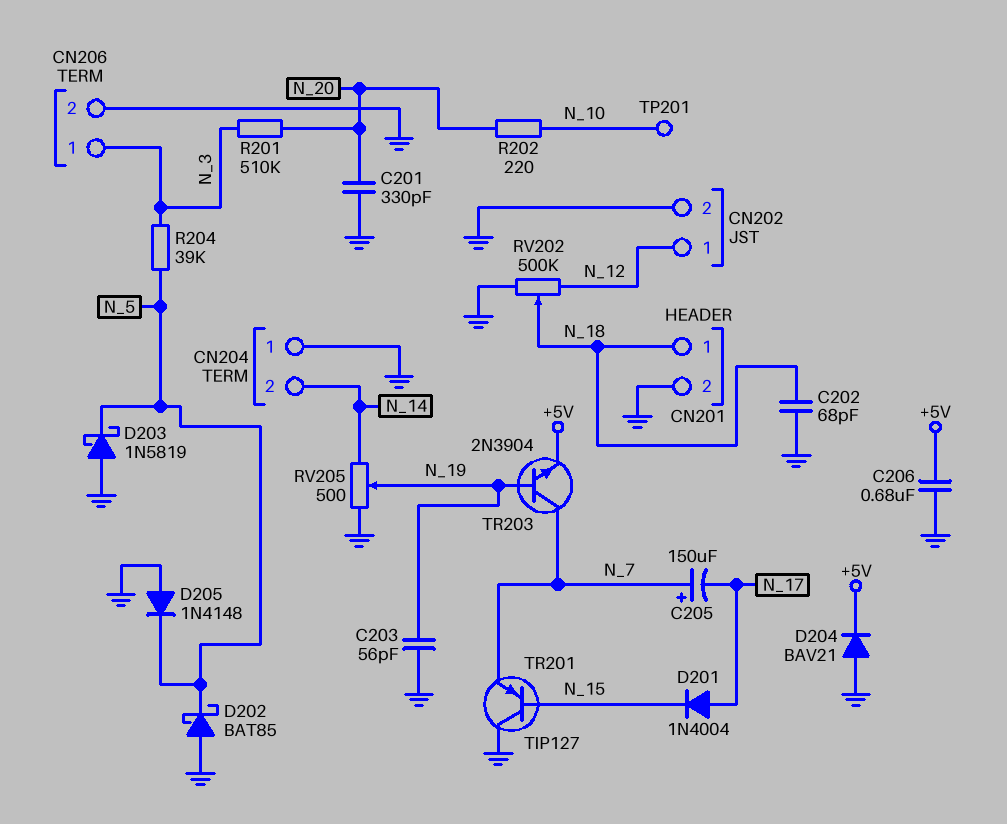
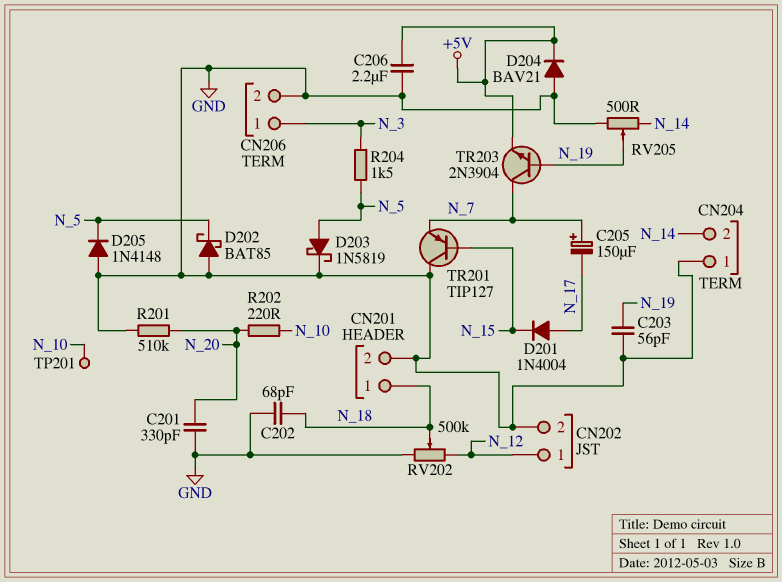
C206: 680nF (+5V, GND) -> 2.2uF (+5V, GND)
D203: schottky 1N5819 (A GND, K N_5) -> schottky 1N5819 (A N_5, K GND)
R201: 510k (N_3, N_20) -> 510k (GND, N_20)
R204: 39k (N_3, N_5) -> 1.5k (N_3, N_5)

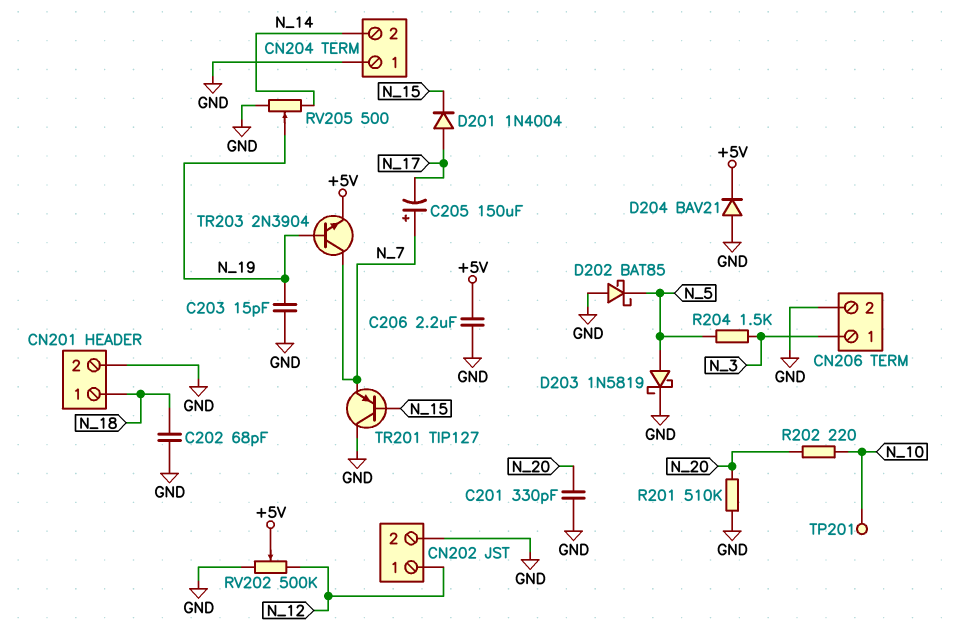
C203: 56pF (GND, N_19) -> 15pF (GND, N_19)
D205: diode 1N4148 (A GND, K N_5) -> none
RV202: 500k (GND, N_12, wiper N_18) -> 500k (GND, N_12, wiper +5V)

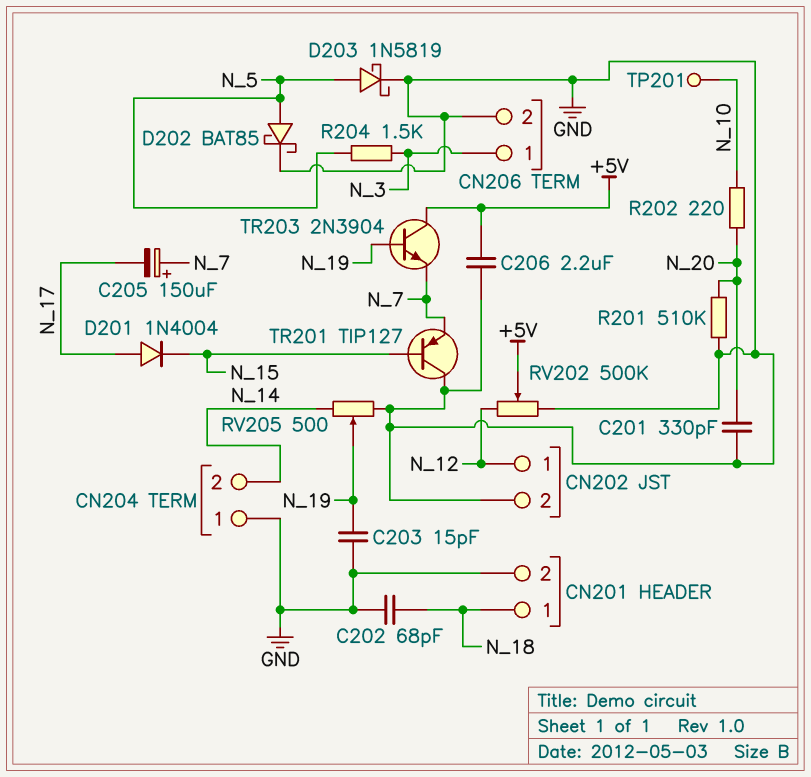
D202: schottky BAT85 (A GND, K N_5) -> schottky BAT85 (A N_5, K GND)
D204: diode BAV21 (A GND, K +5V) -> none
TR203: NPN 2N3904 (B N_19, C N_7, E +5V) -> NPN 2N3904 (B N_19, C +5V, E N_7)

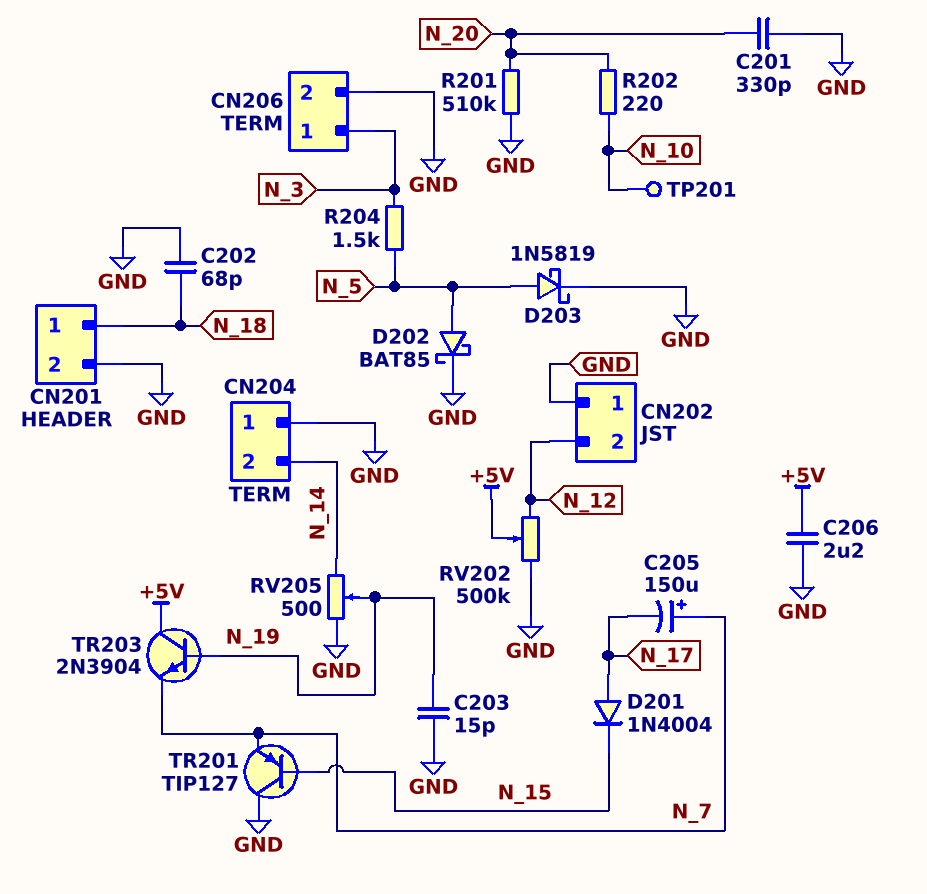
CN202 pin 1: N_12 -> GND
CN202 pin 2: GND -> N_12

